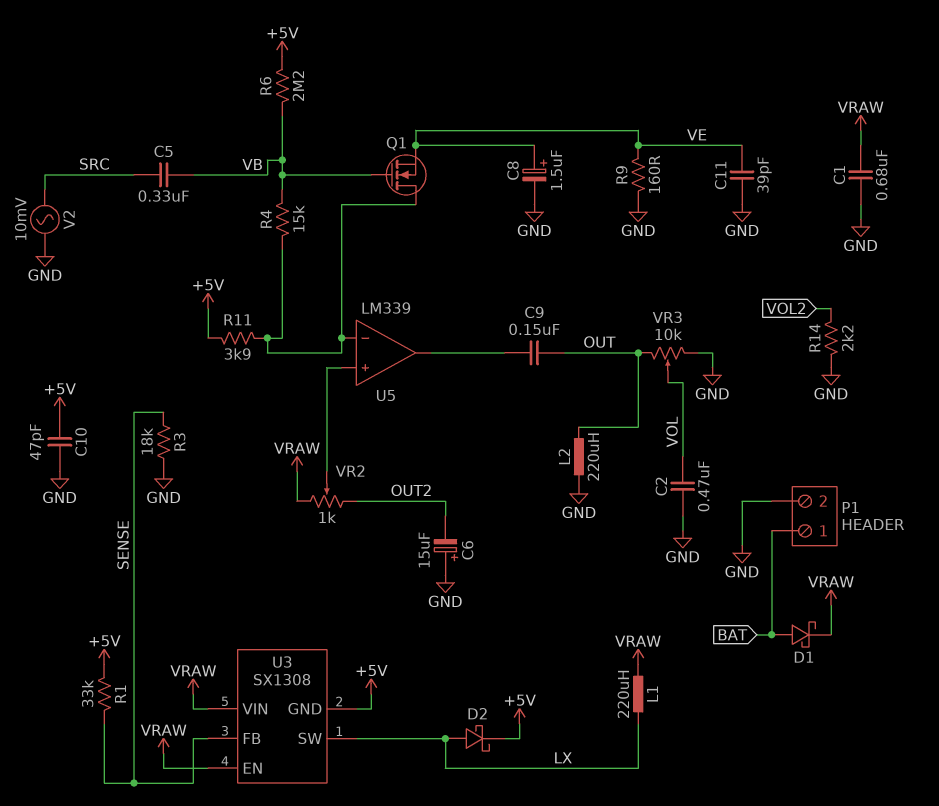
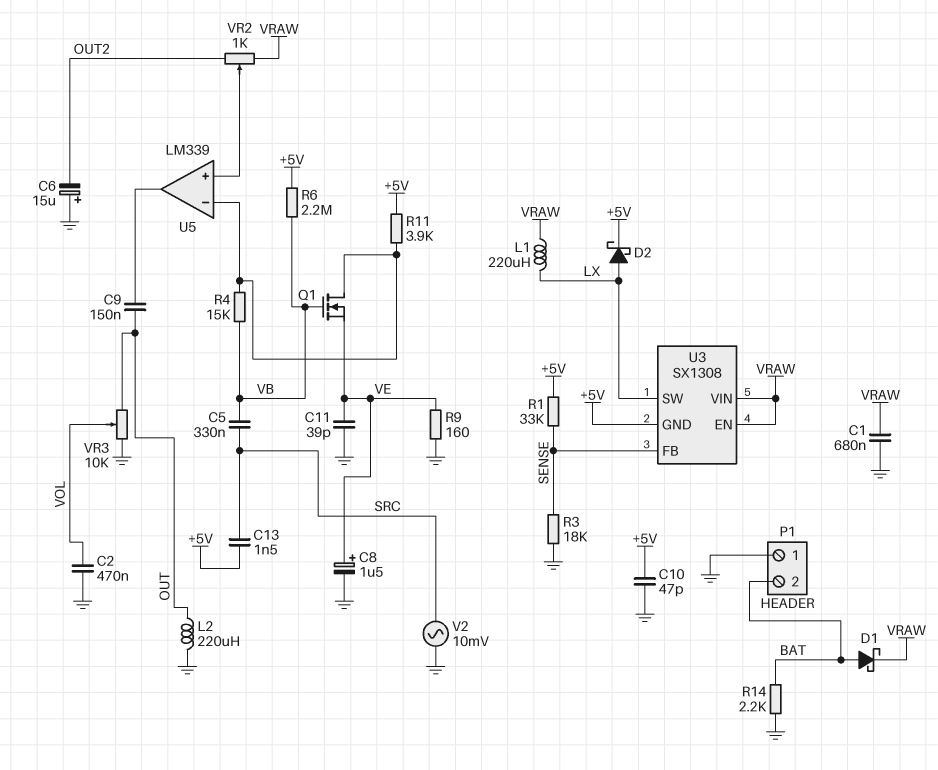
C13: none -> 1.5nF (+5V, SRC)
P1 pin 1: BAT -> GND
P1 pin 2: GND -> BAT
R14: 2.2k (GND, VOL2) -> 2.2k (BAT, GND)

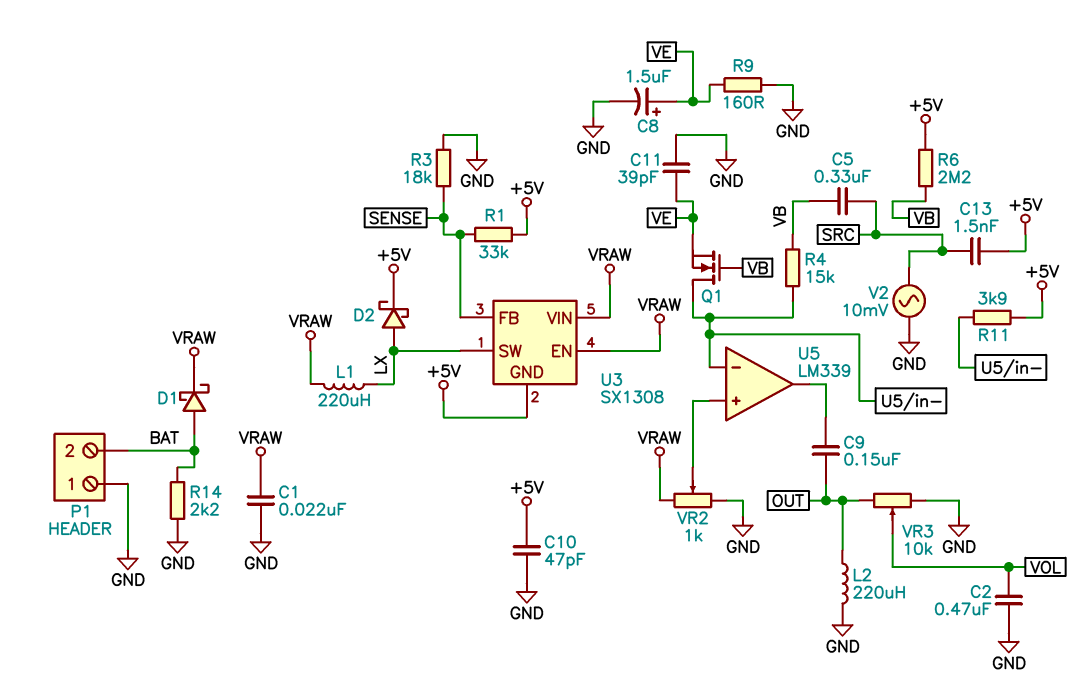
C1: 680nF (GND, VRAW) -> 22nF (GND, VRAW)
C6: 15uF (plus GND, minus OUT2) -> none
VR2: 1k (OUT2, VRAW, wiper U5/in+) -> 1k (GND, VRAW, wiper U5/in+)

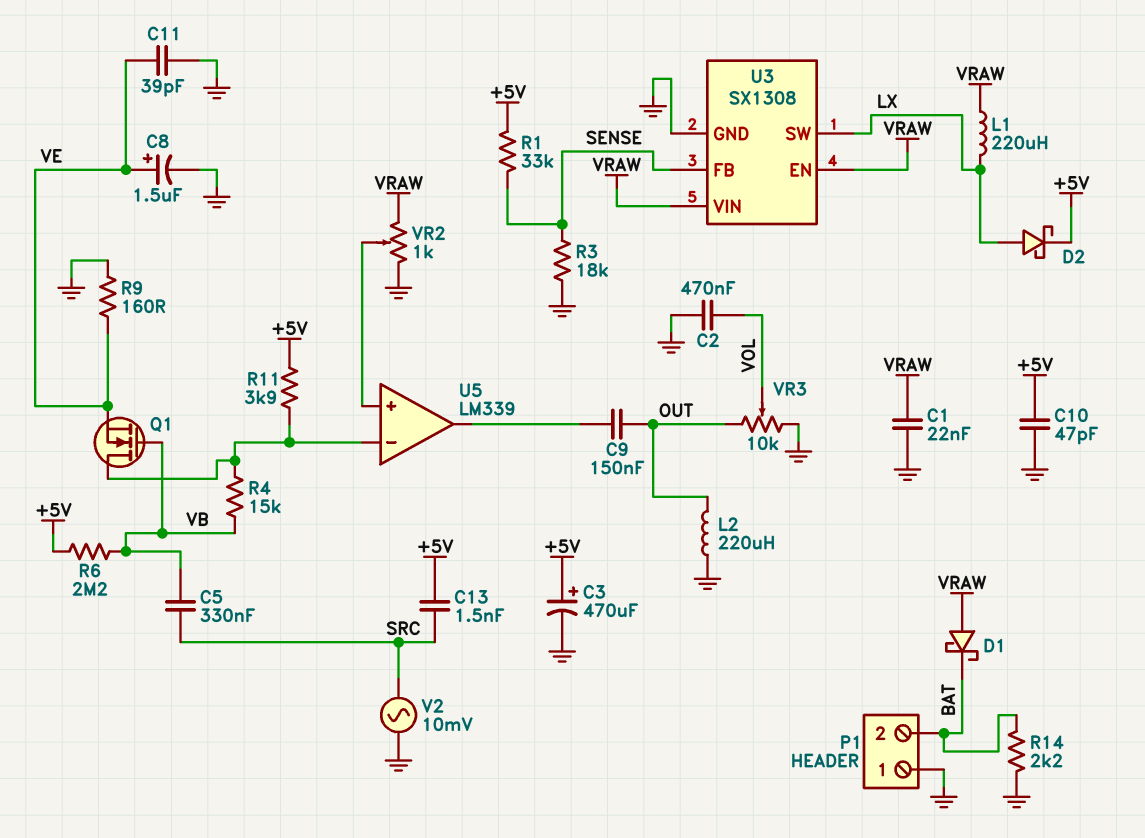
C3: none -> 470uF (plus +5V, minus GND)
D1: schottky (A BAT, K VRAW) -> schottky (A VRAW, K BAT)
U3 pin GND: +5V -> GND

